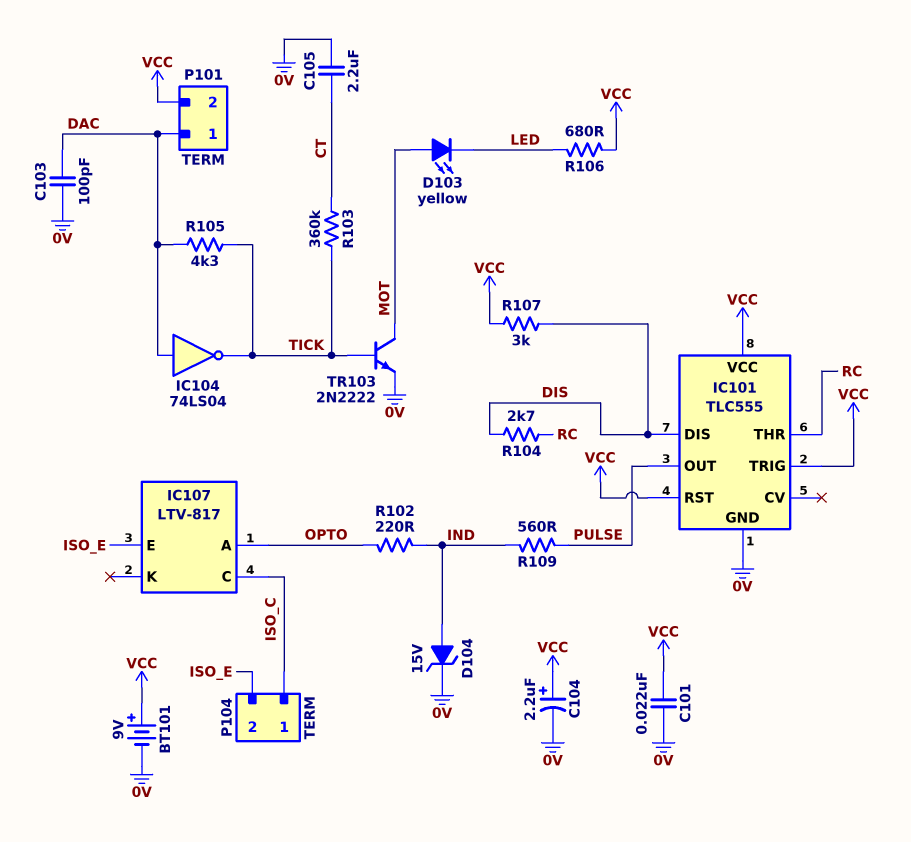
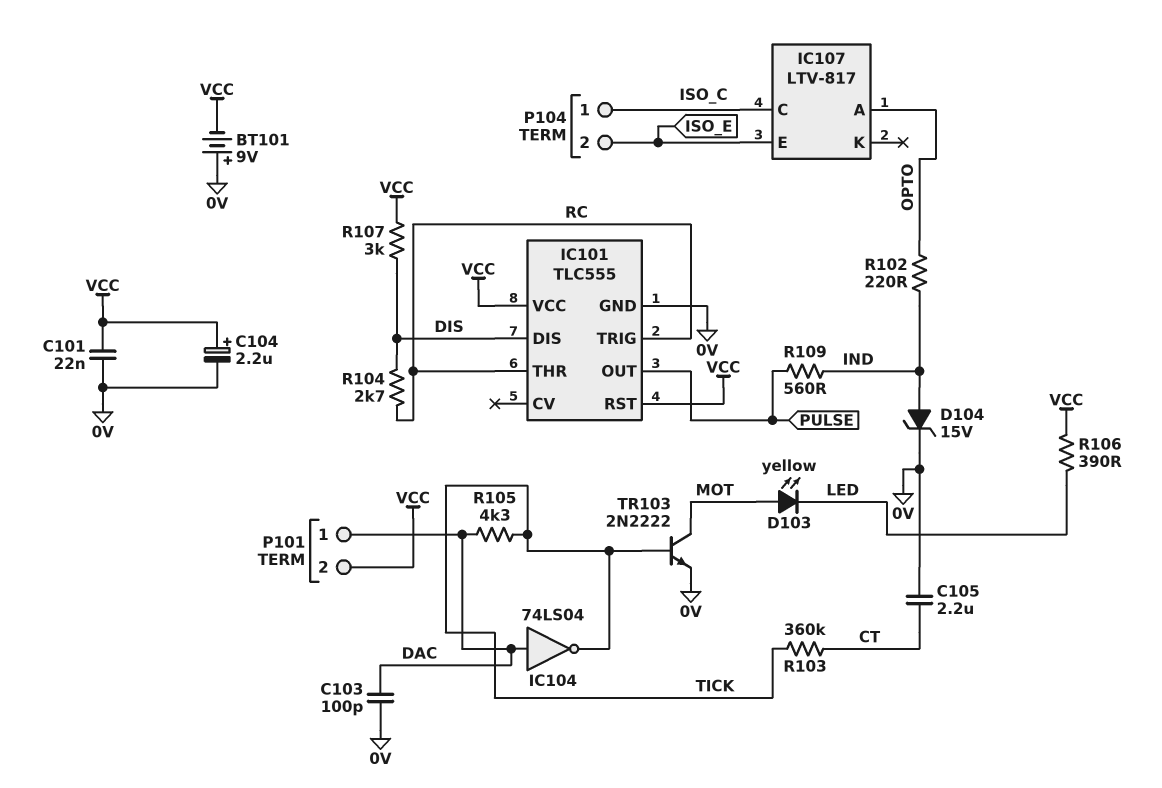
BT101: 9V (plus VCC, minus 0V) -> 9V (plus 0V, minus VCC)
IC101 pin TRIG: VCC -> RC
R106: 680 (LED, VCC) -> 390 (LED, VCC)

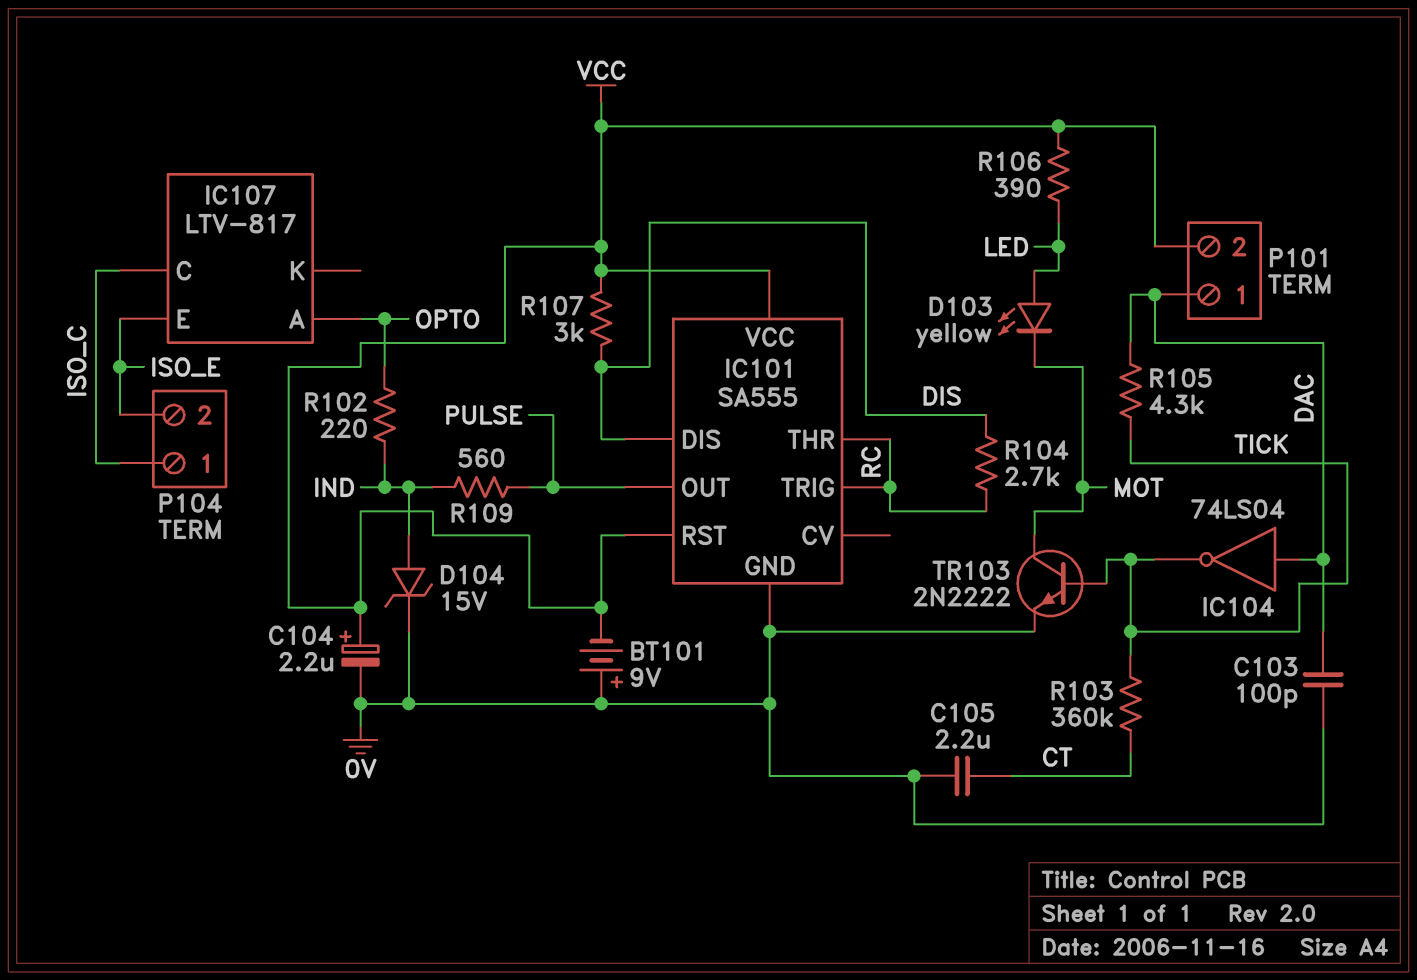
C101: 22nF (0V, VCC) -> none
D103: LED yellow (A MOT, K LED) -> LED yellow (A LED, K MOT)
IC101: TLC555 -> SA555

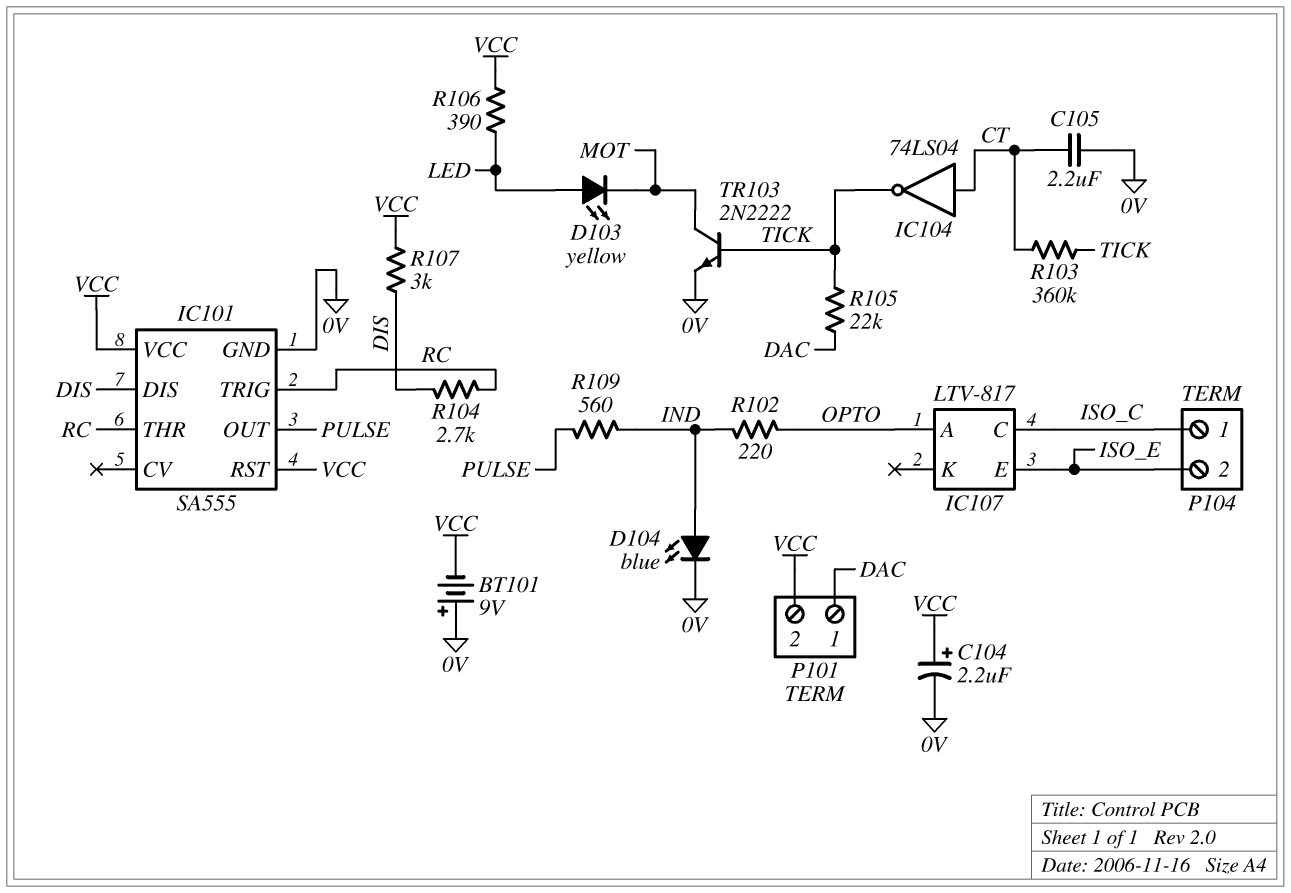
C103: 100pF (0V, DAC) -> none
D104: zener 15V (A IND, K 0V) -> LED blue (A IND, K 0V)
IC104: NOT 74LS04 (in DAC, out TICK) -> NOT 74LS04 (in CT, out TICK)
R105: 4.3k (DAC, TICK) -> 22k (DAC, TICK)

